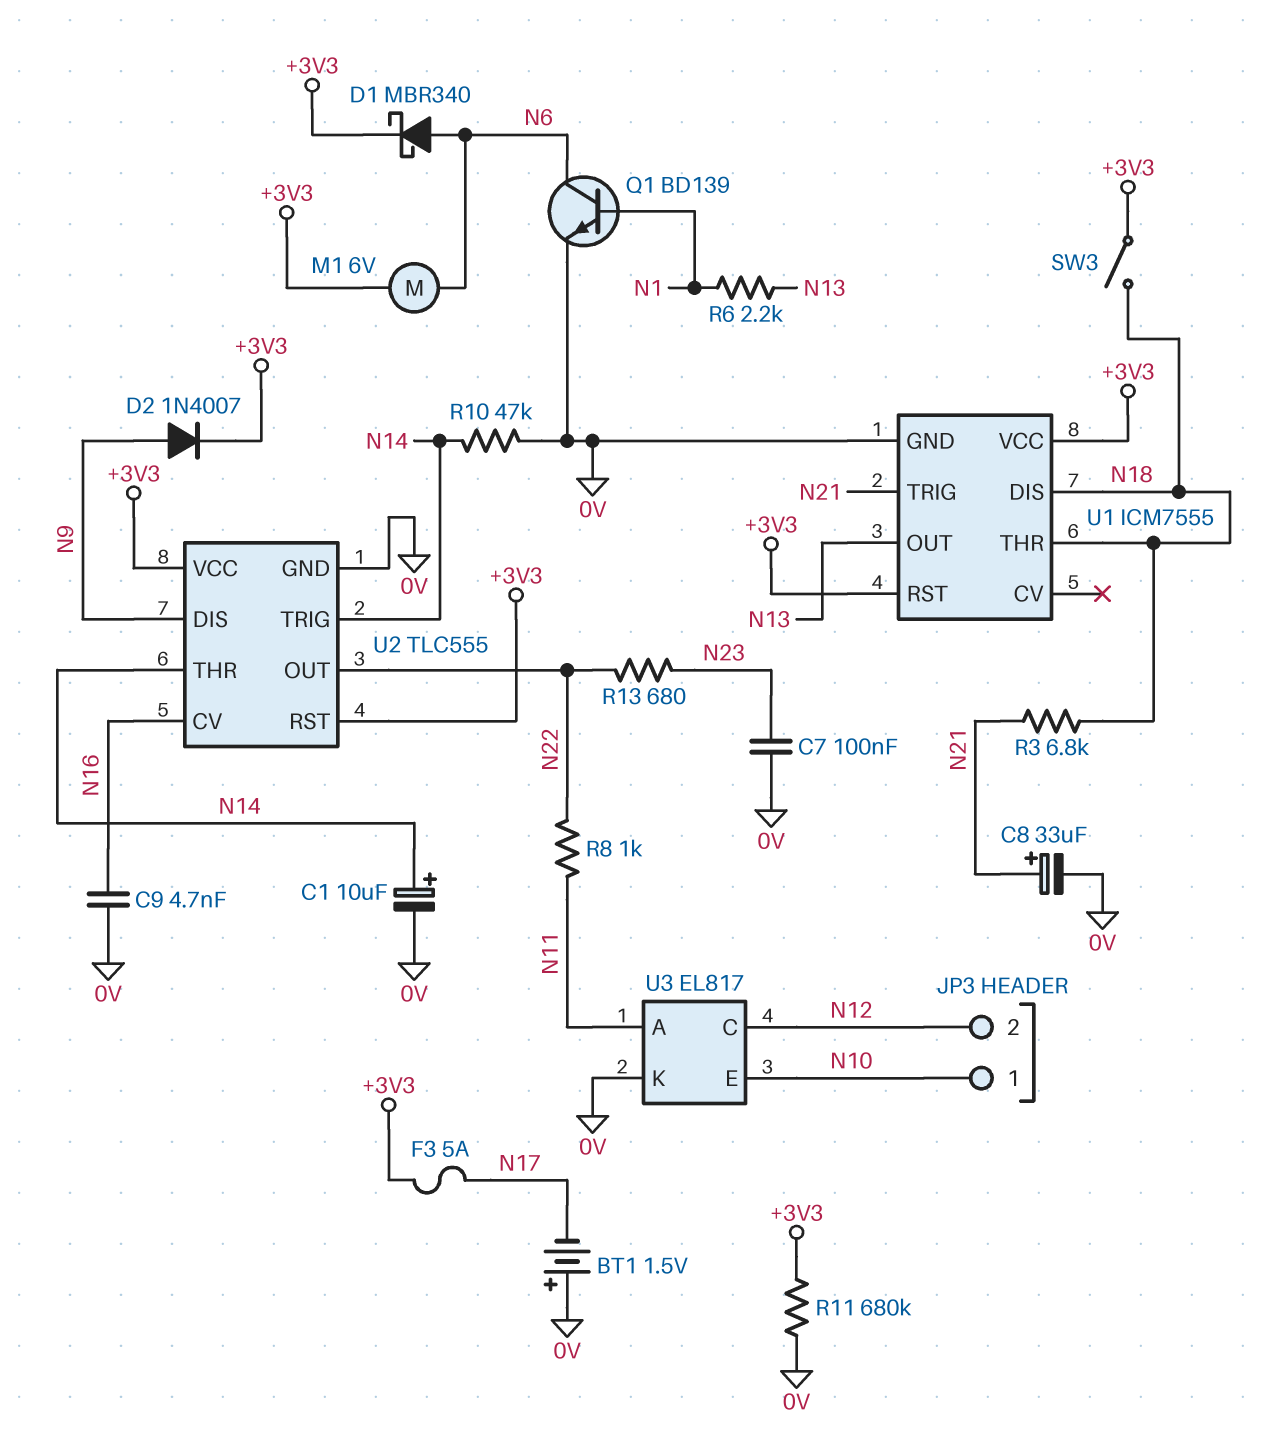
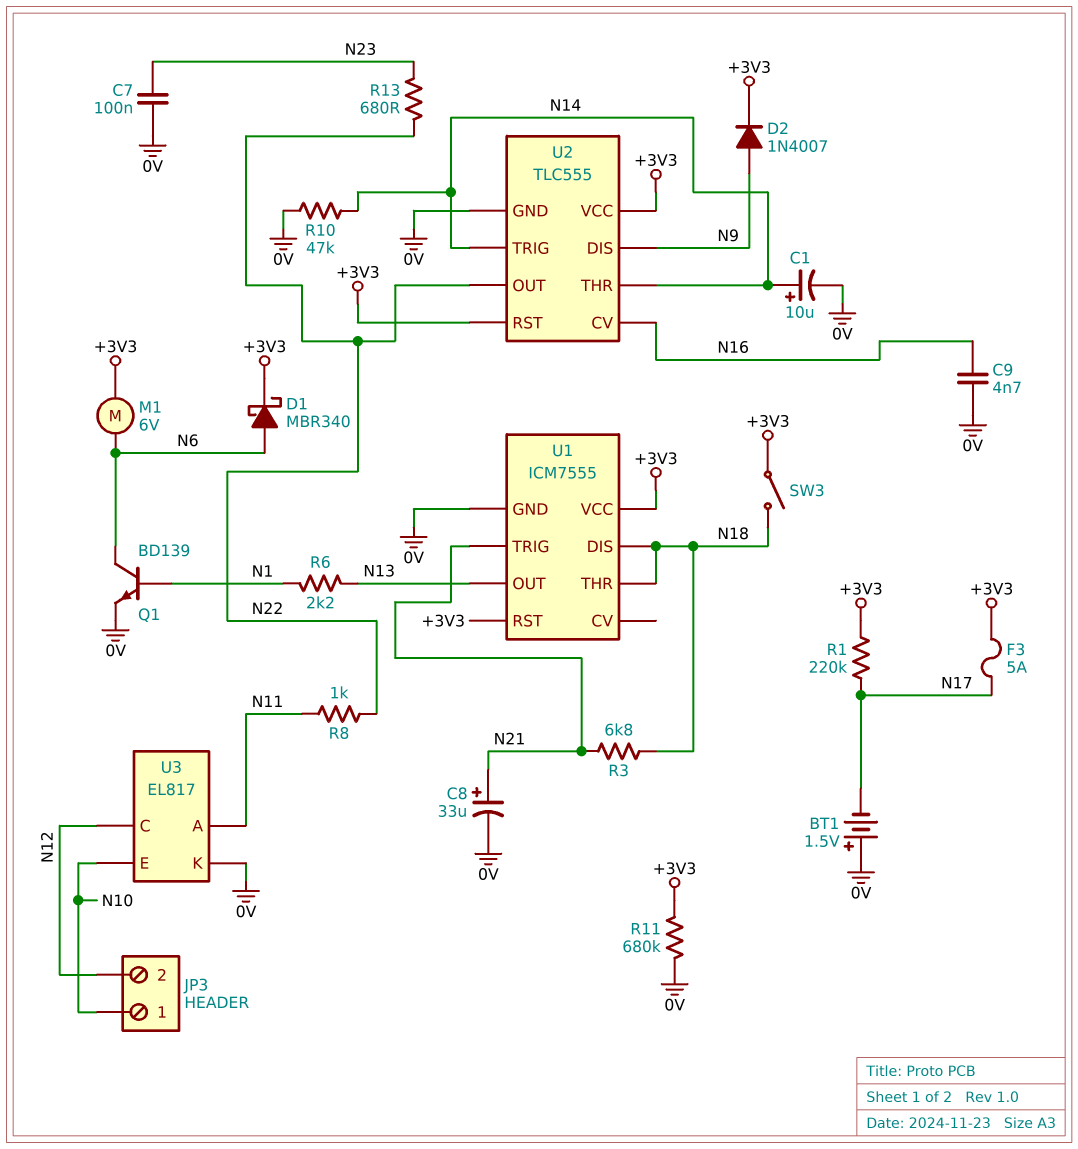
R1: none -> 220k (+3V3, N17)

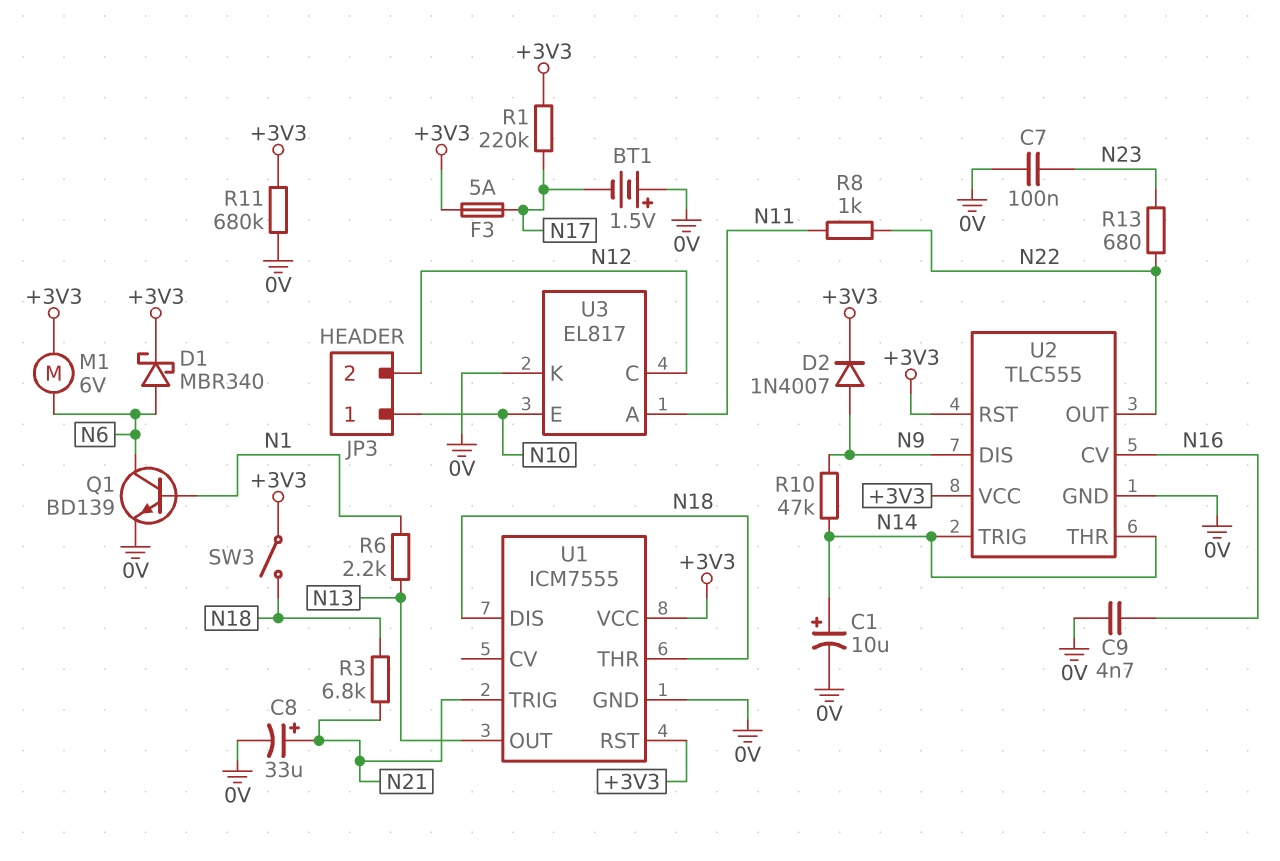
R10: 47k (0V, N14) -> 47k (N9, N14)

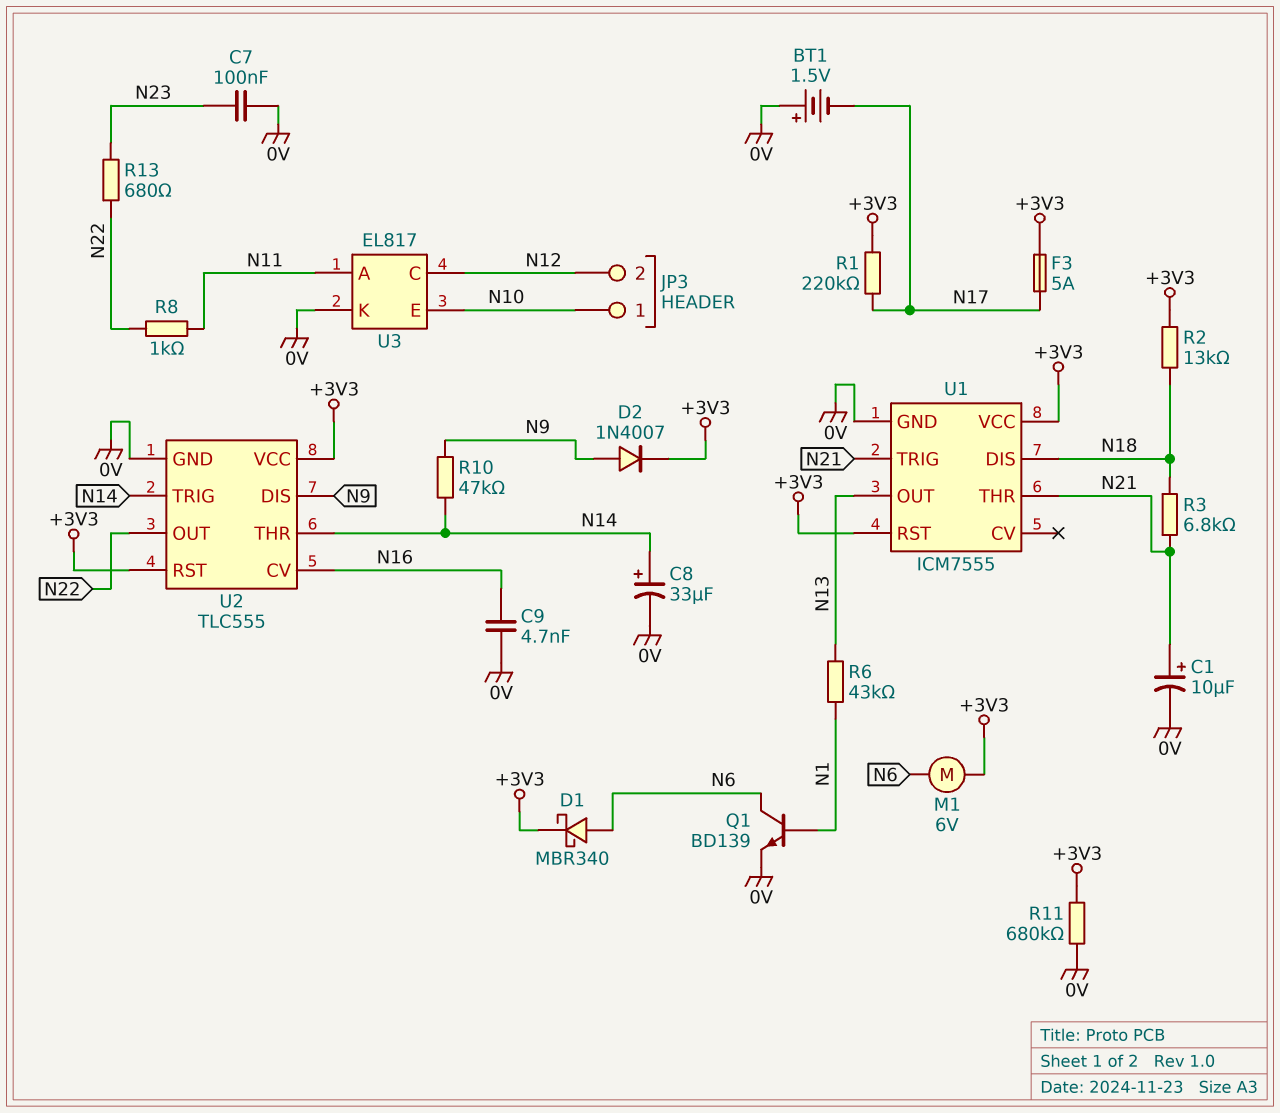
C1: 10uF (plus N14, minus 0V) -> 10uF (plus N21, minus 0V)
C8: 33uF (plus N21, minus 0V) -> 33uF (plus N14, minus 0V)
R2: none -> 13k (+3V3, N18)
R6: 2.2k (N1, N13) -> 43k (N1, N13)
SW3: switch (+3V3, N18) -> none
U1 pin THR: N18 -> N21

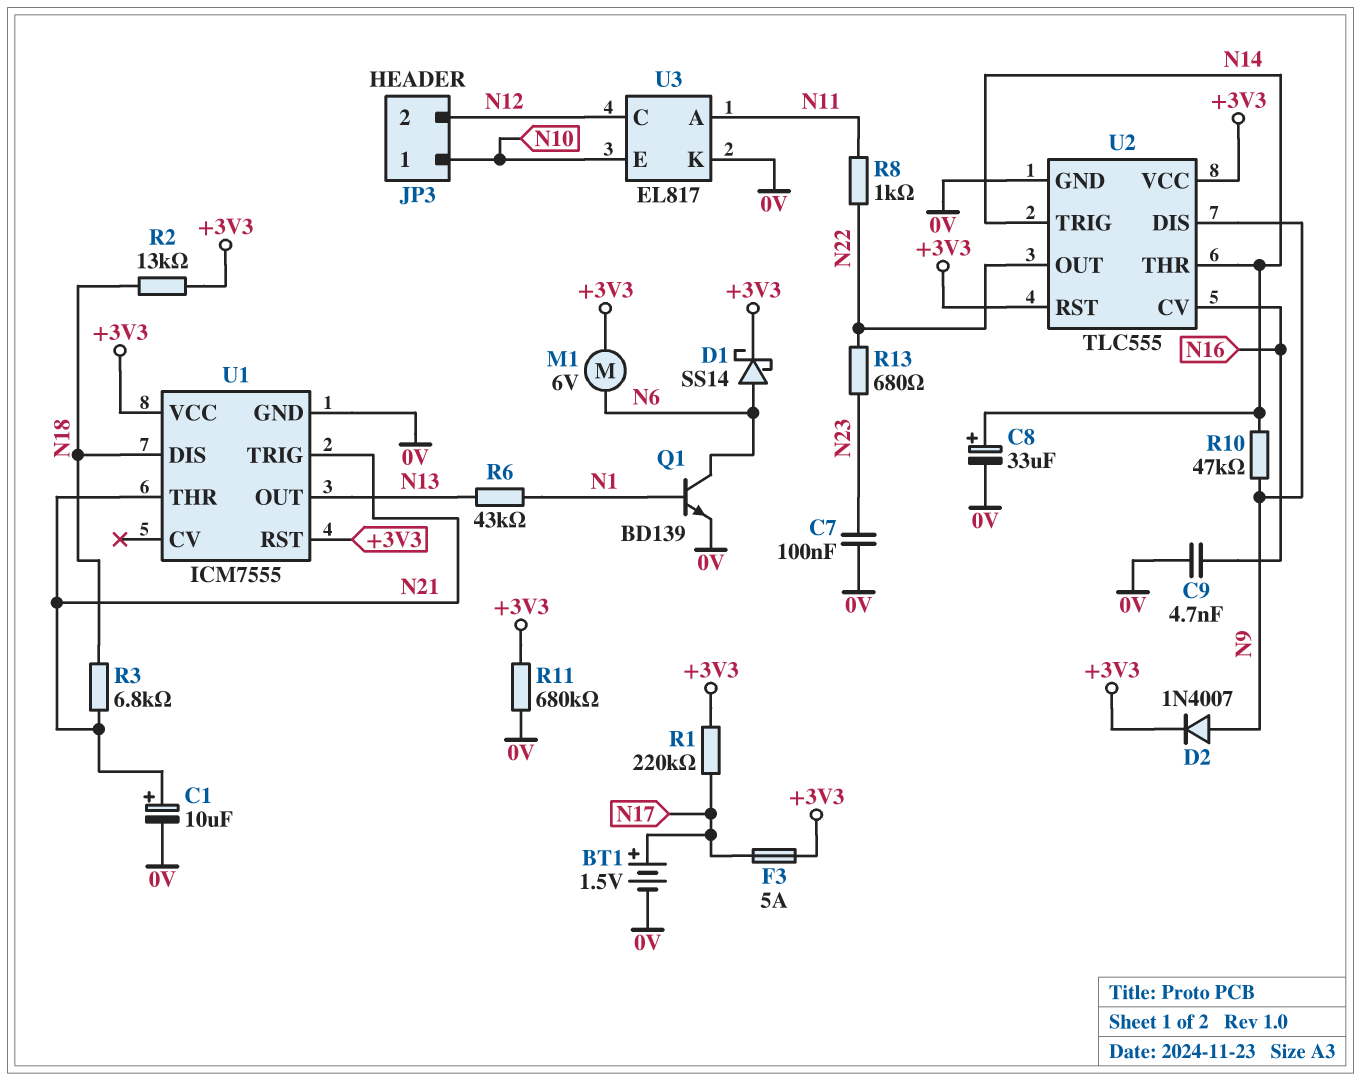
BT1: 1.5V (plus 0V, minus N17) -> 1.5V (plus N17, minus 0V)
D1: schottky MBR340 (A N6, K +3V3) -> schottky SS14 (A N6, K +3V3)

